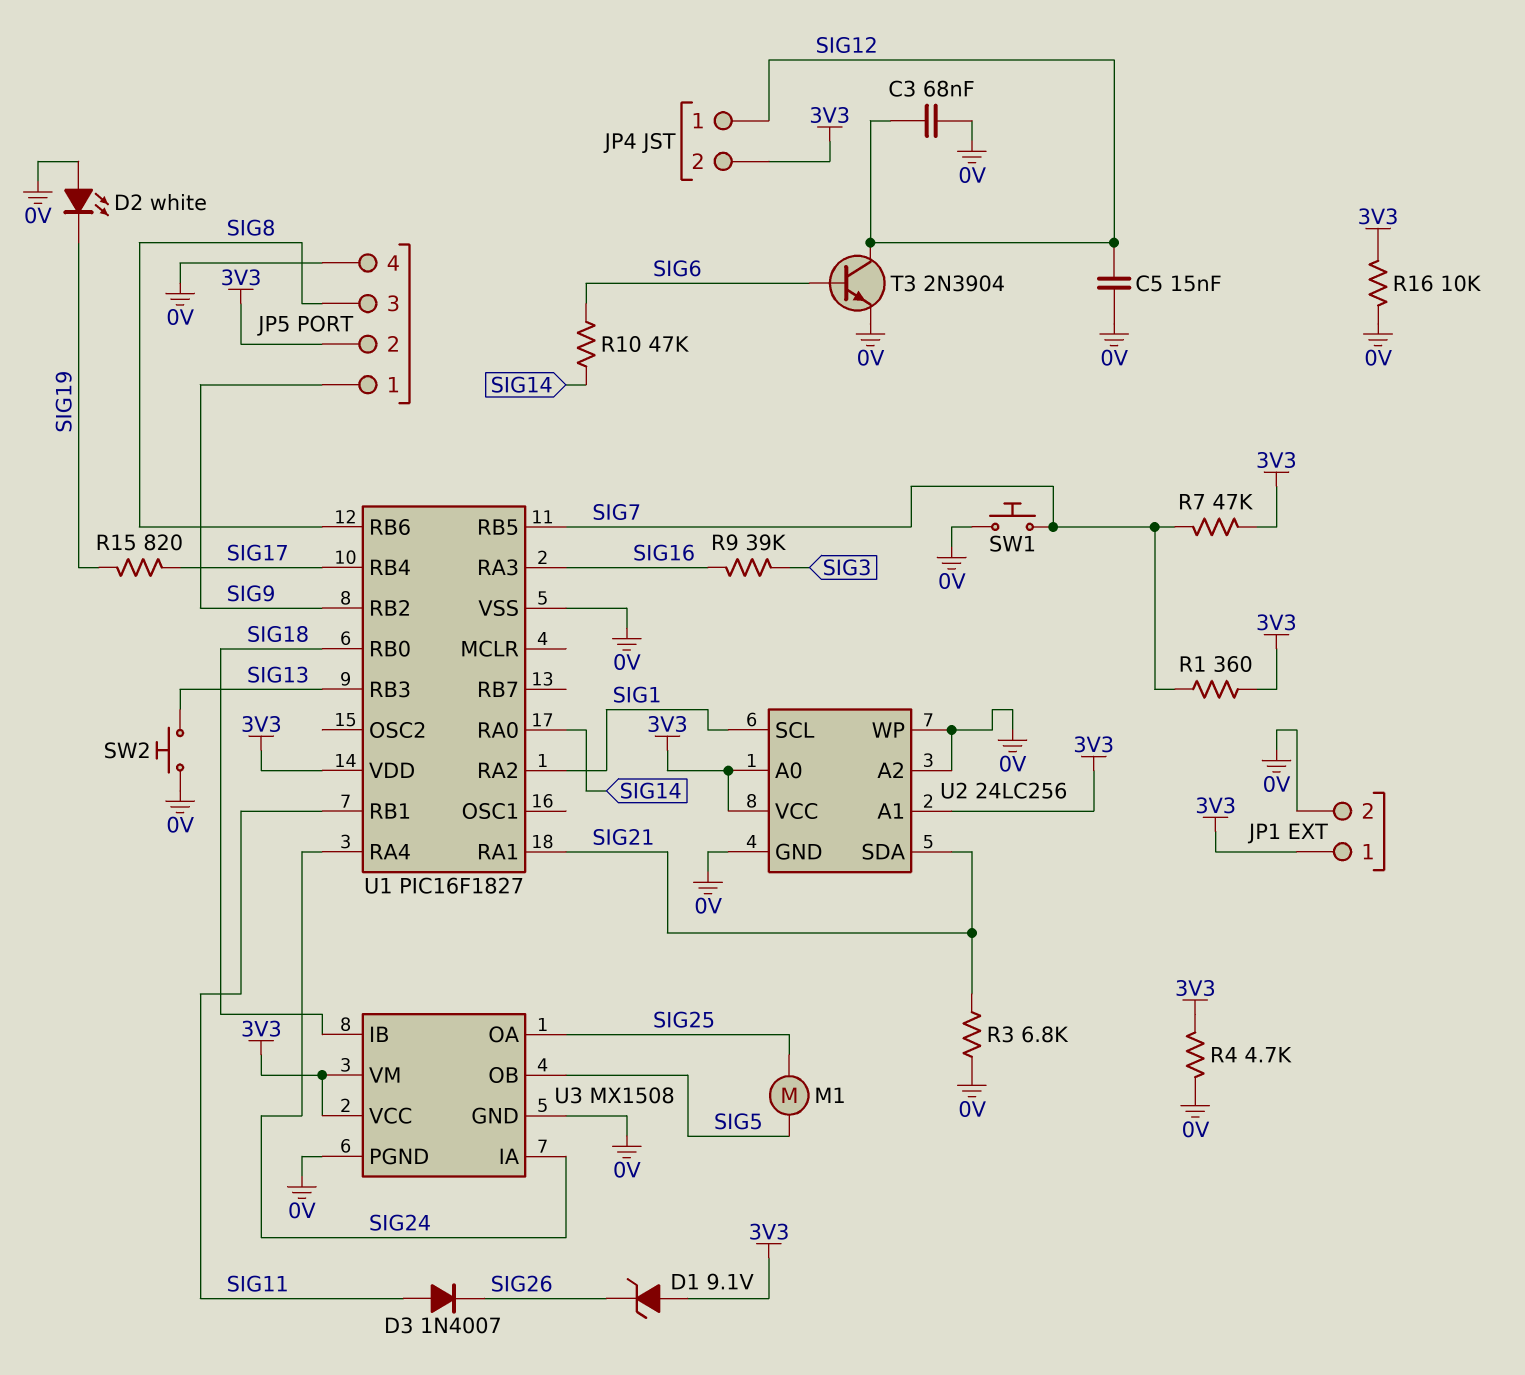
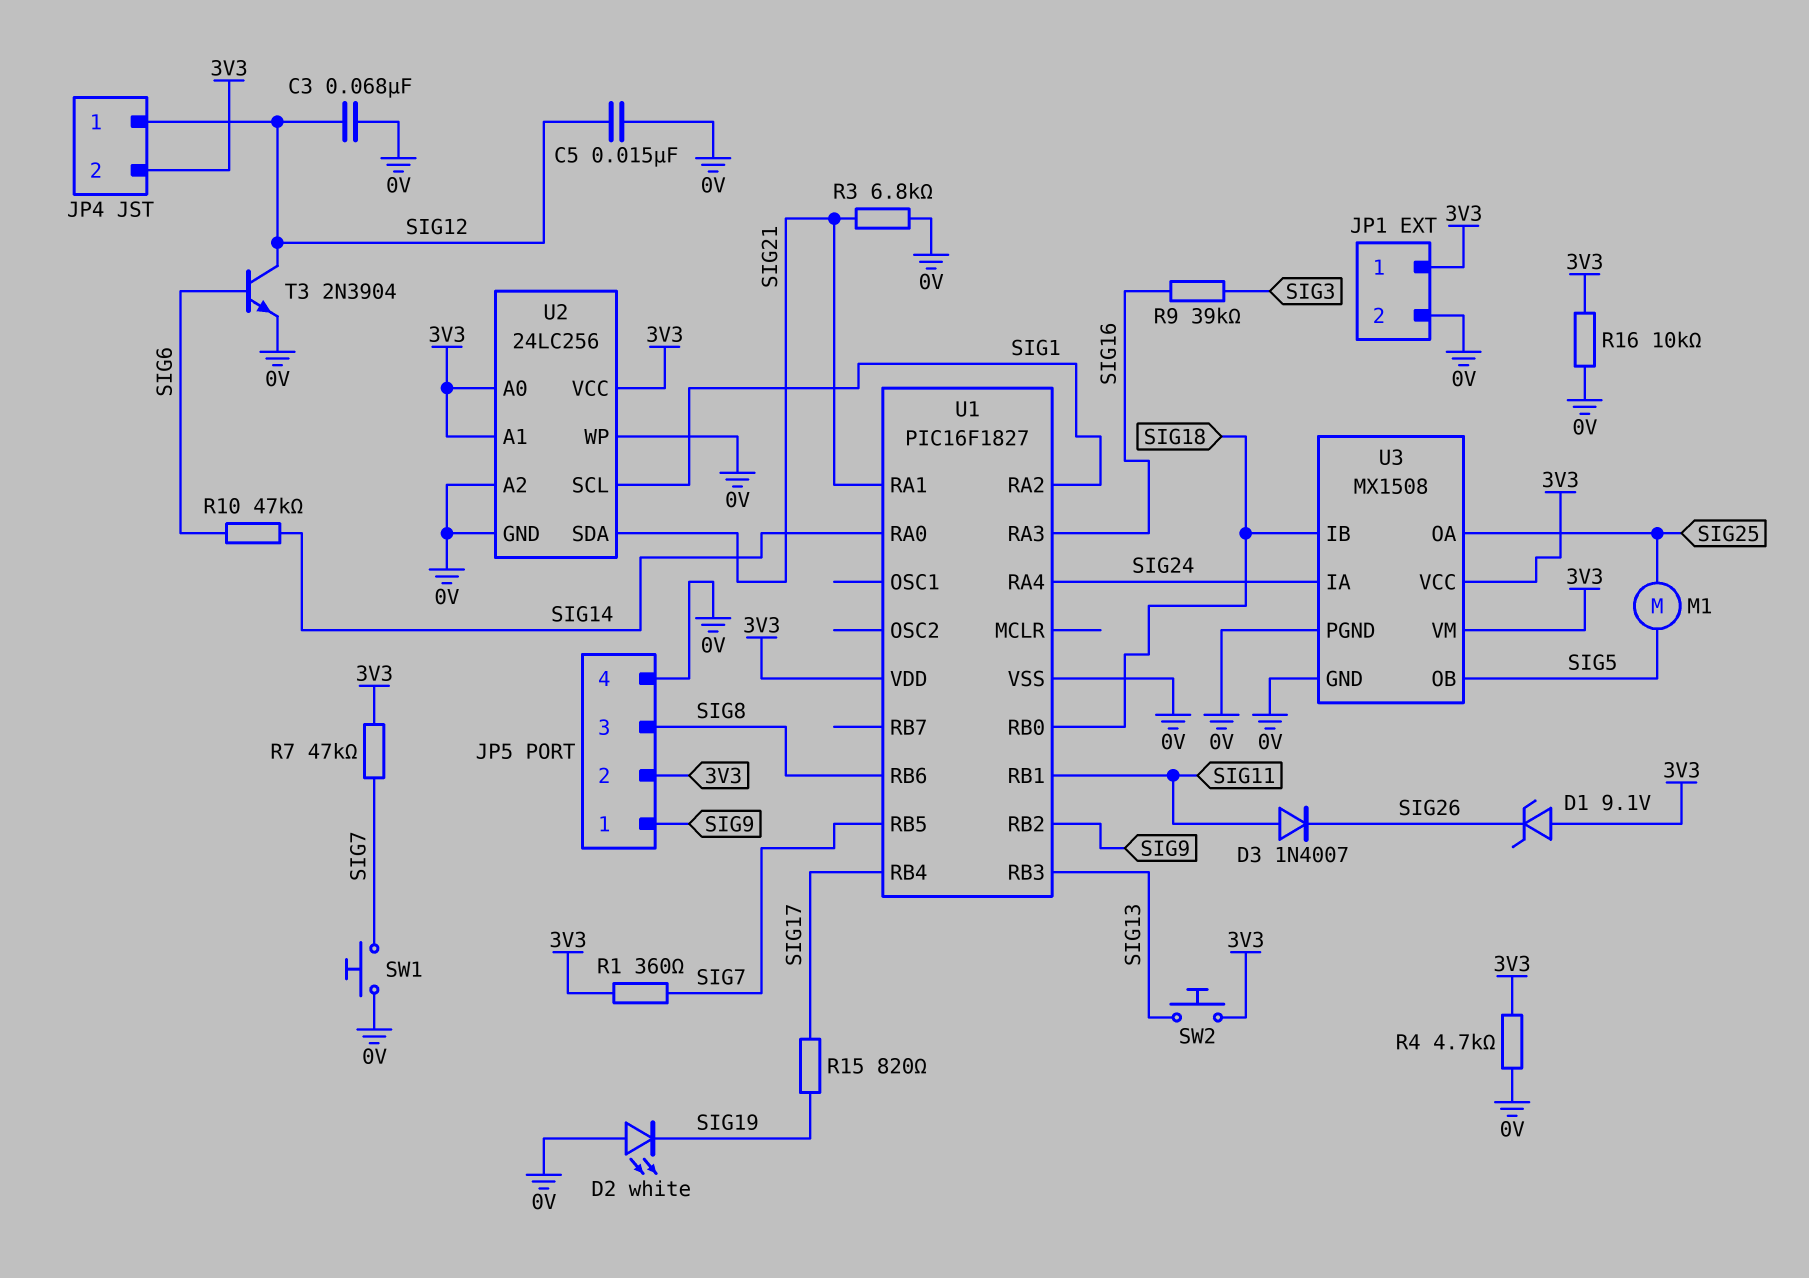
SW2: button (0V, SIG13) -> button (3V3, SIG13)

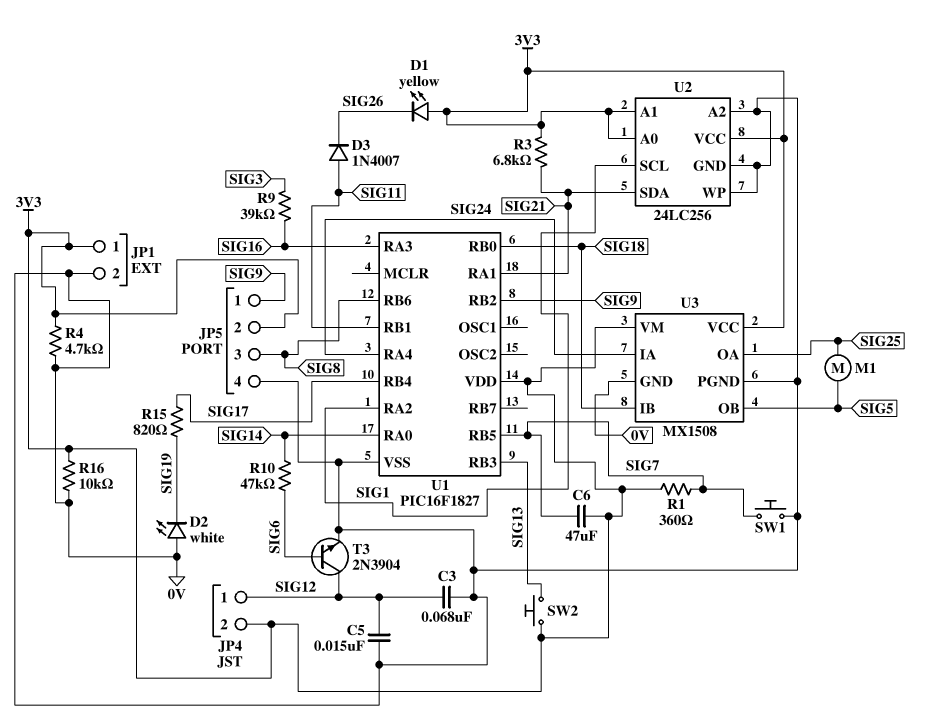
C6: none -> 47uF (3V3, SIG7)
D1: zener 9.1V (A 3V3, K SIG26) -> LED yellow (A 3V3, K SIG26)
R3: 6.8k (0V, SIG21) -> 6.8k (3V3, SIG21)
R7: 47k (3V3, SIG7) -> none

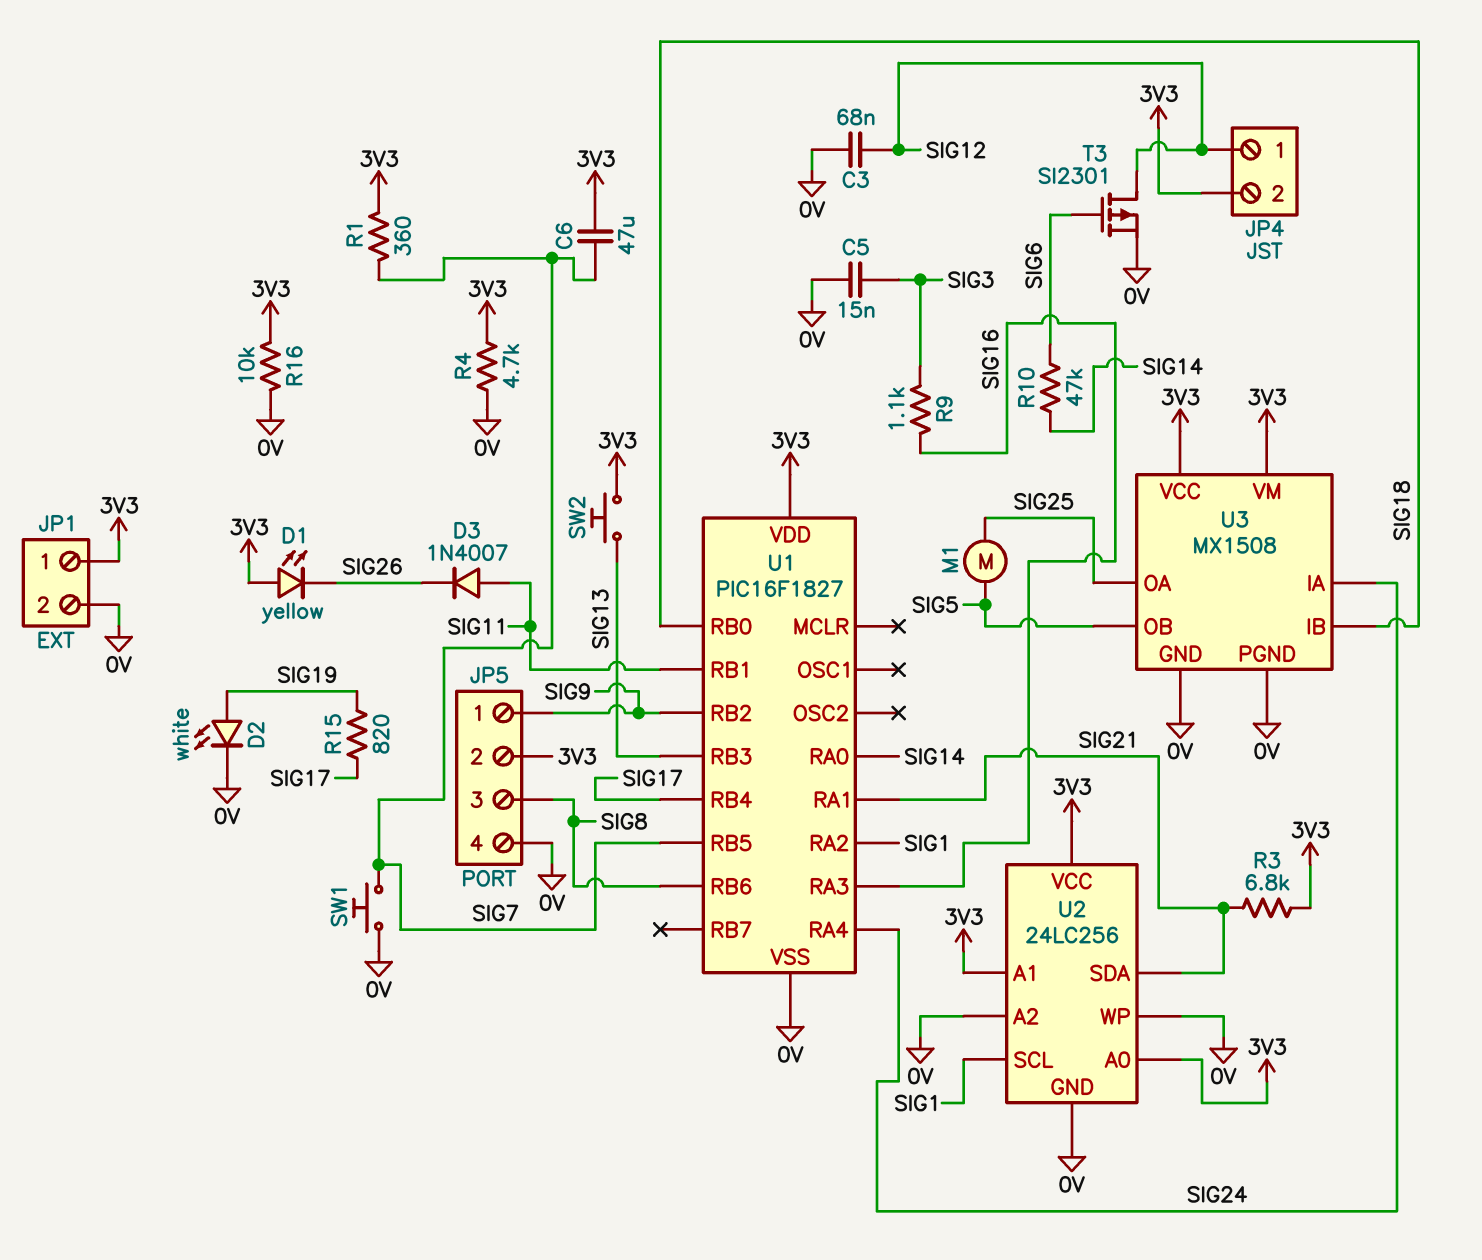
C5: 15nF (0V, SIG12) -> 15nF (0V, SIG3)
D2: LED white (A 0V, K SIG19) -> LED white (A SIG19, K 0V)
R9: 39k (SIG3, SIG16) -> 1.1k (SIG3, SIG16)
T3: NPN 2N3904 (B SIG6, C SIG12, E 0V) -> PMOS SI2301 (G SIG6, D SIG12, S 0V)

